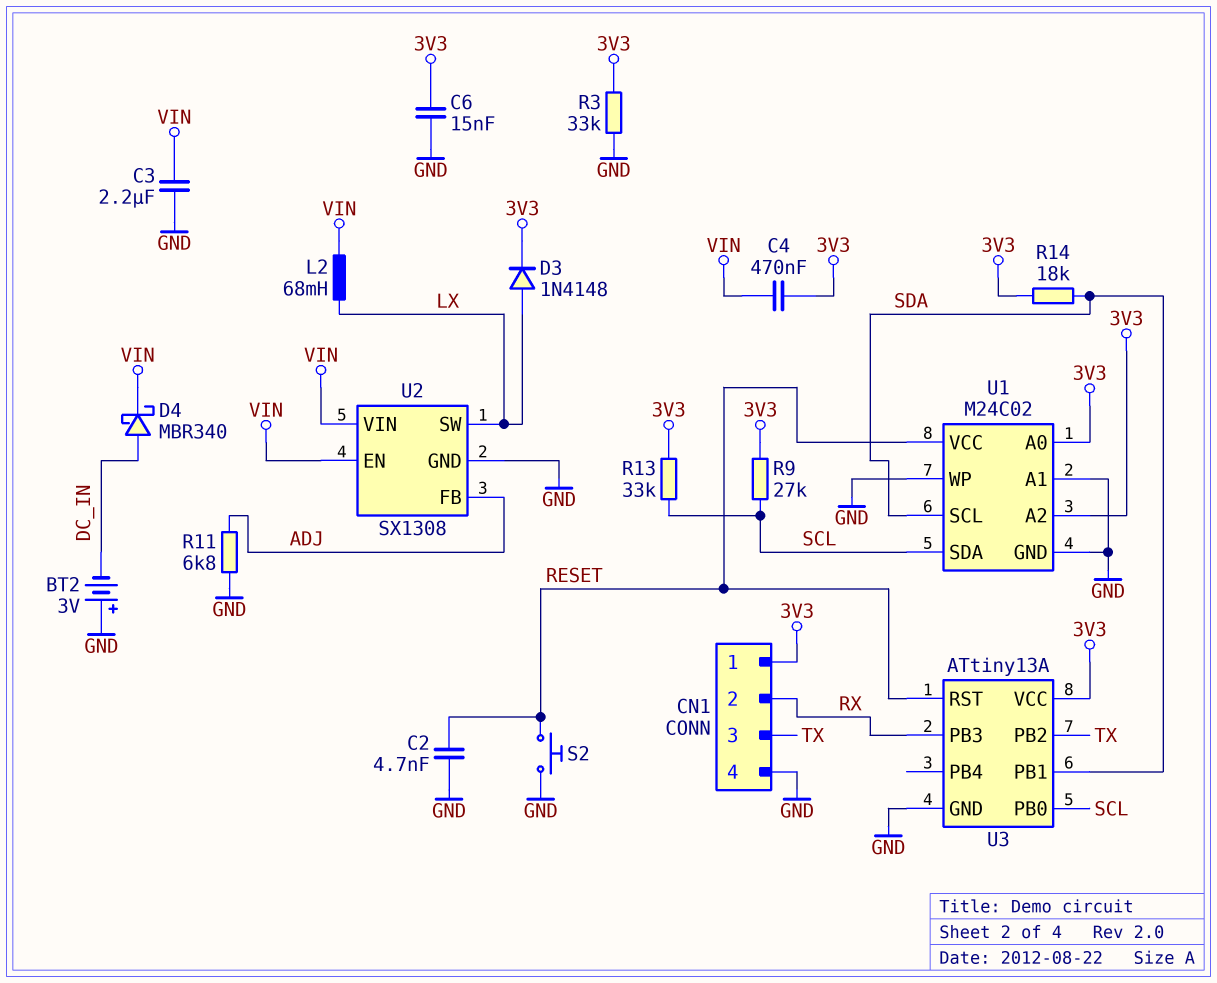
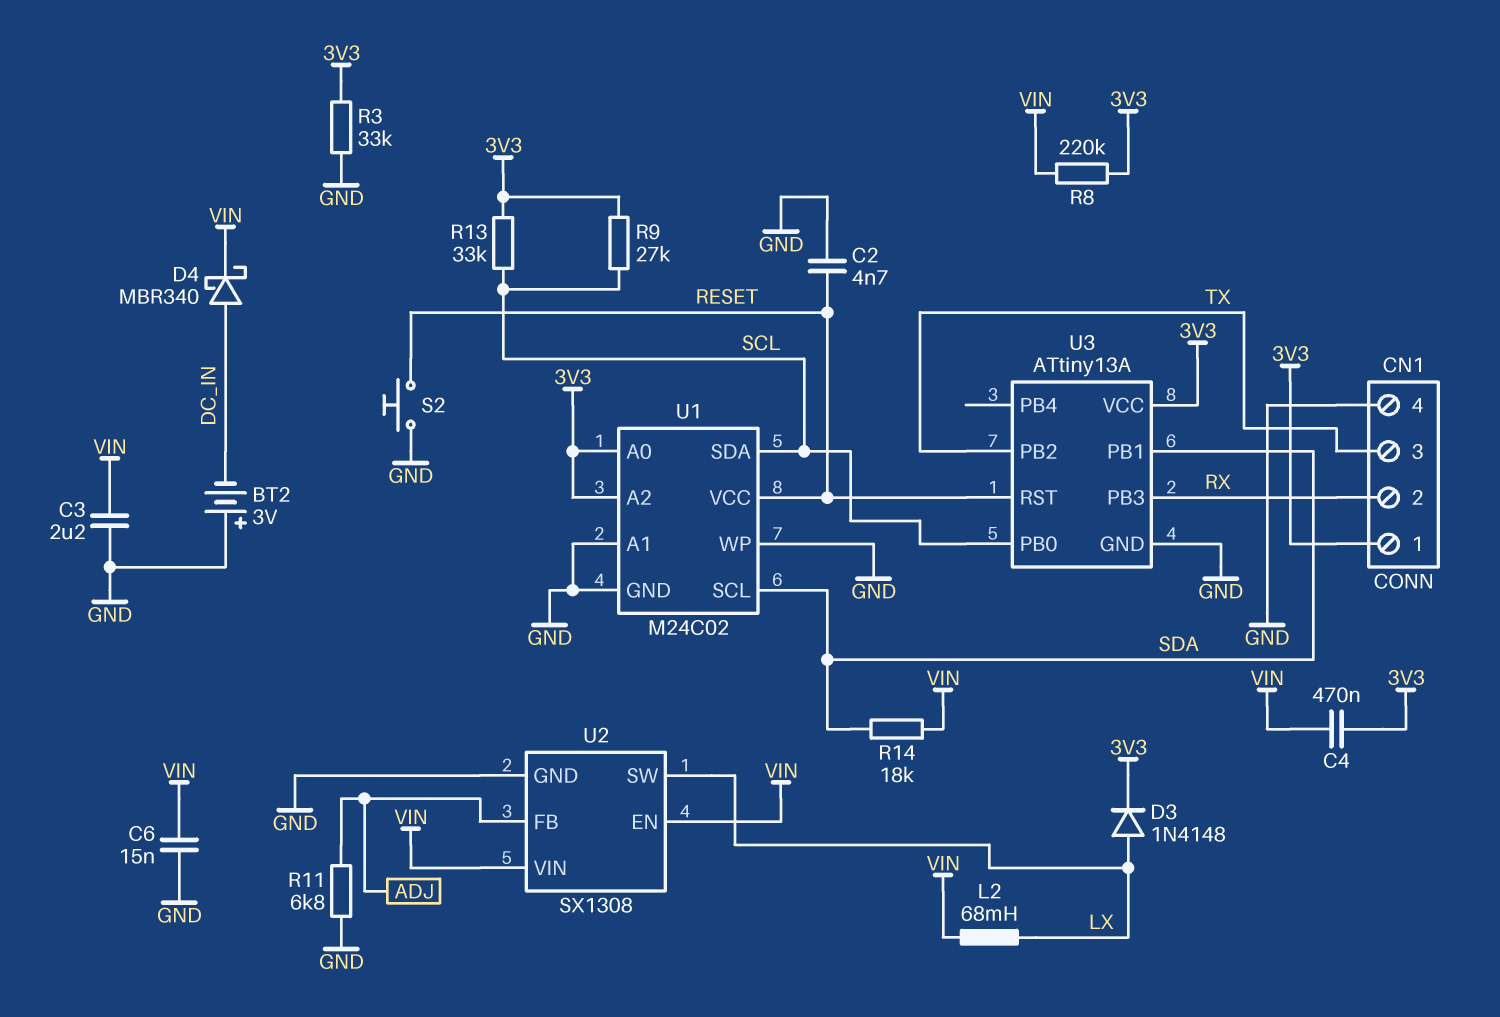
C6: 15nF (3V3, GND) -> 15nF (GND, VIN)
R8: none -> 220k (3V3, VIN)
R14: 18k (3V3, SDA) -> 18k (SDA, VIN)

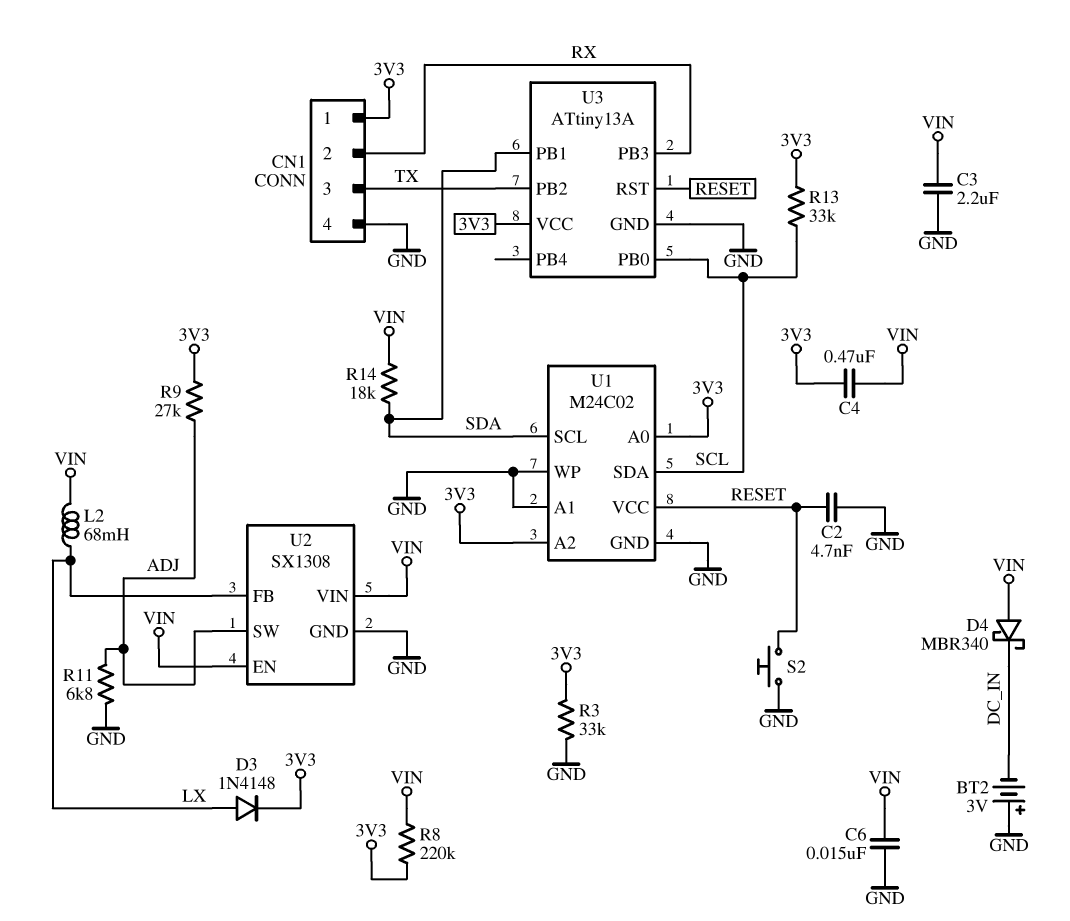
D4: schottky MBR340 (A DC_IN, K VIN) -> schottky MBR340 (A VIN, K DC_IN)
R9: 27k (3V3, SCL) -> 27k (3V3, ADJ)
U2 pin FB: ADJ -> LX
U2 pin SW: LX -> ADJ

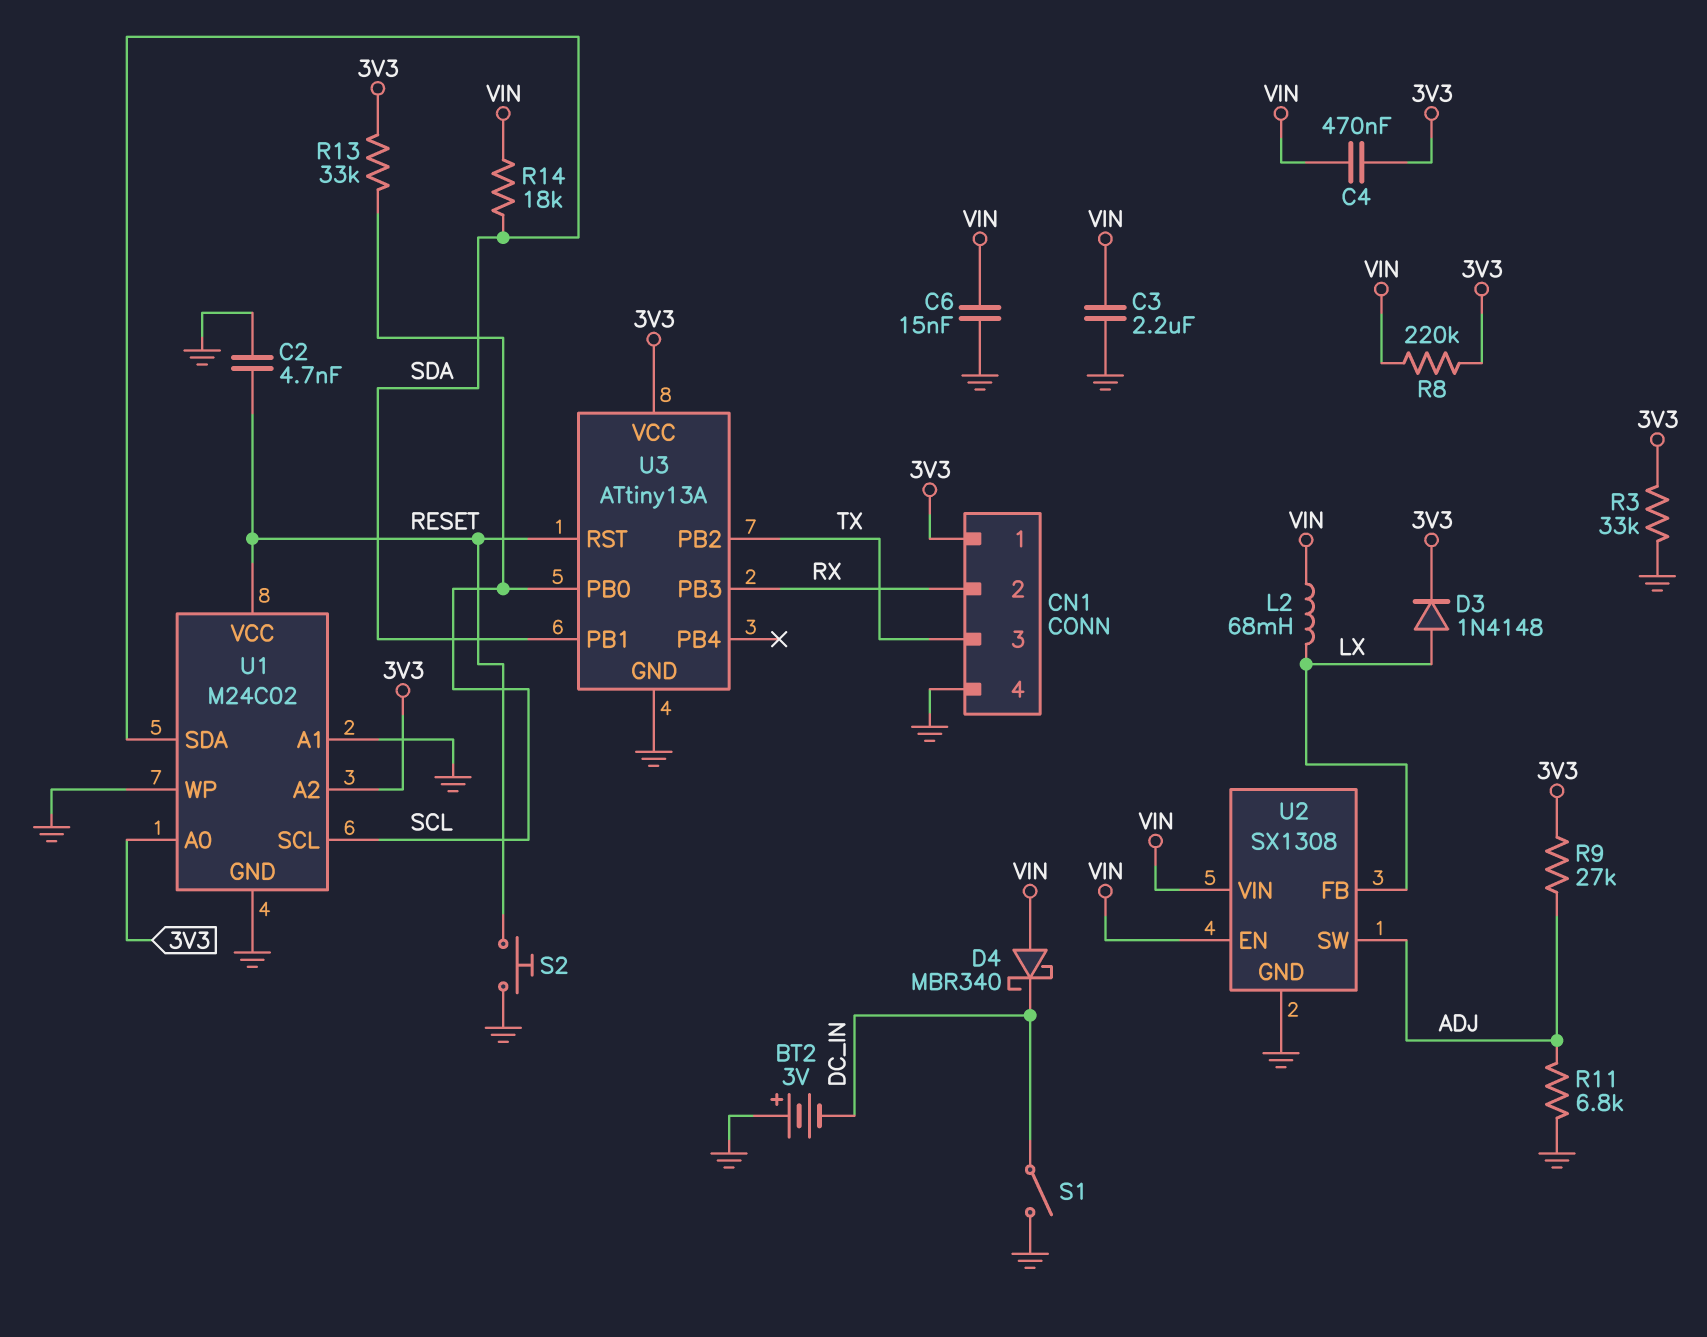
S1: none -> switch (DC_IN, GND)
U1 pin SCL: SDA -> SCL
U1 pin SDA: SCL -> SDA

